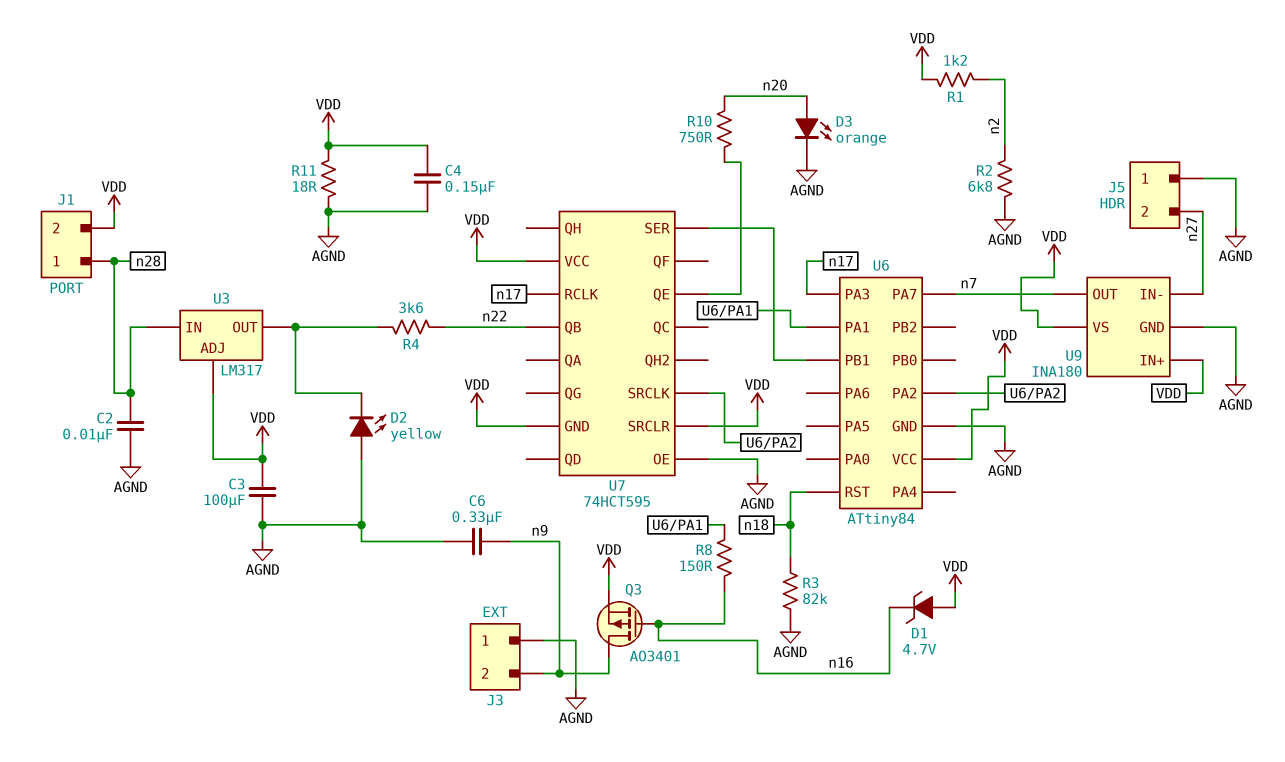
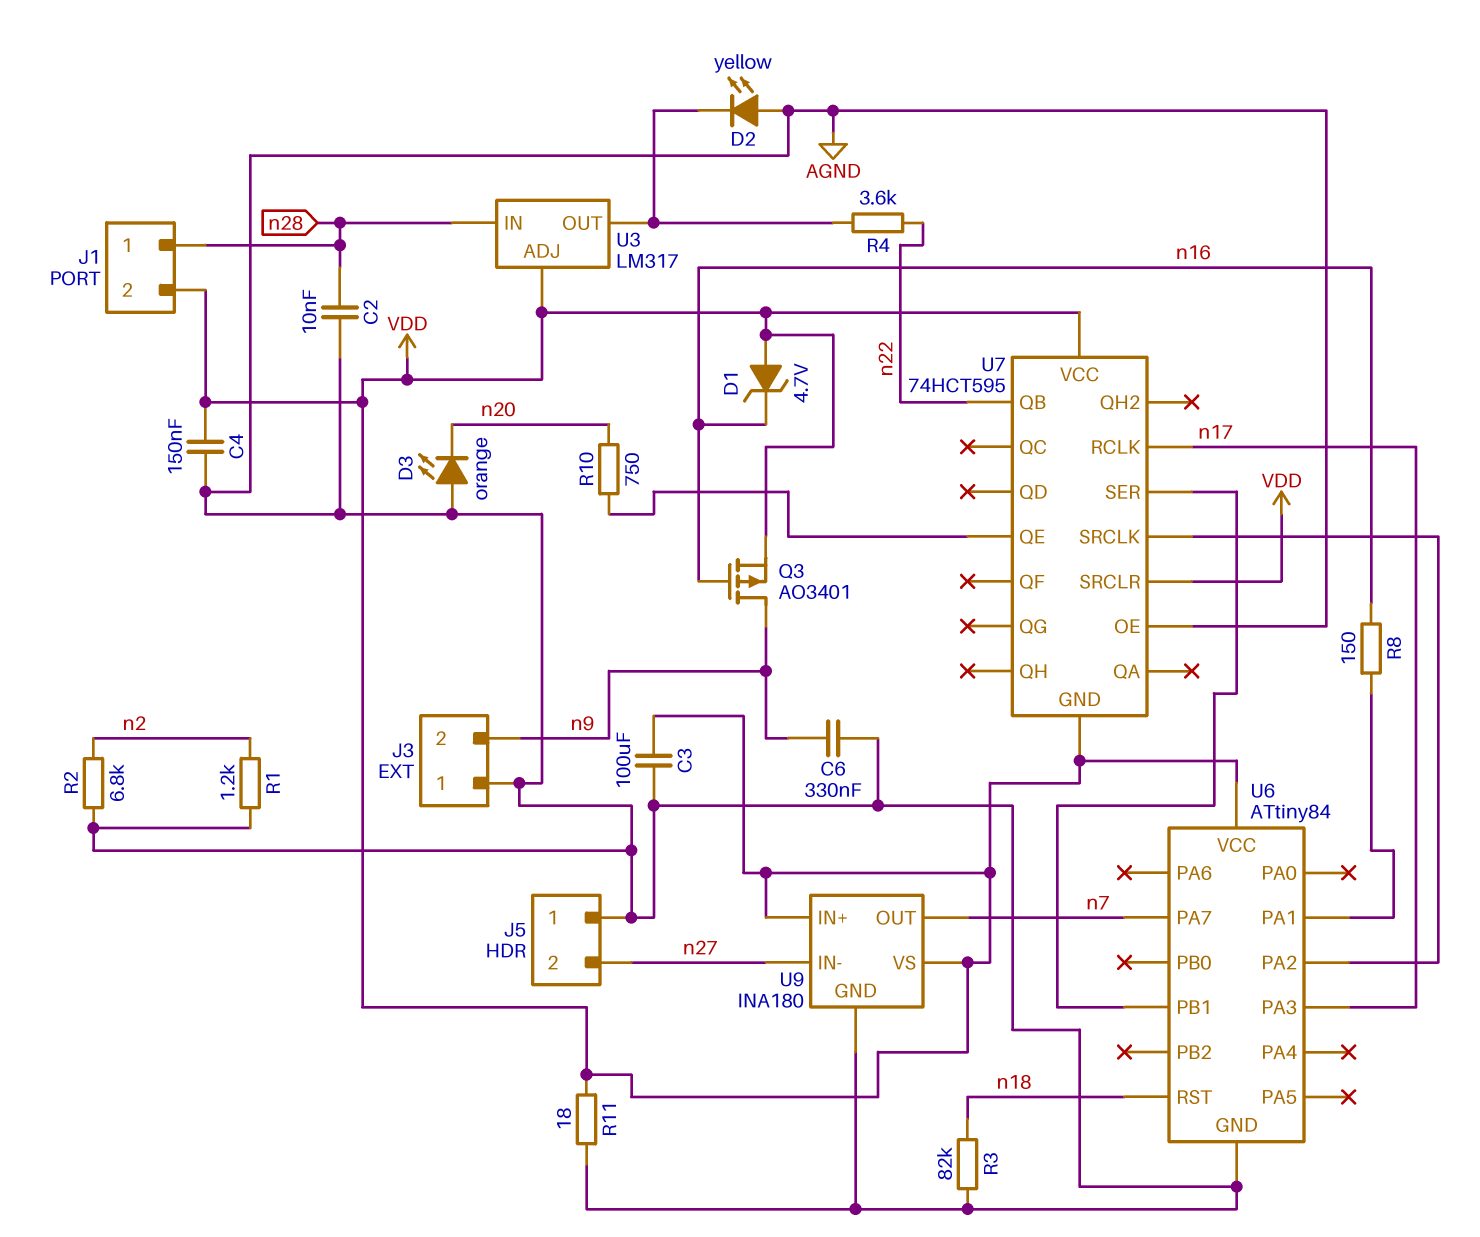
D3: LED orange (A n20, K AGND) -> LED orange (A AGND, K n20)
R1: 1.2k (VDD, n2) -> 1.2k (AGND, n2)

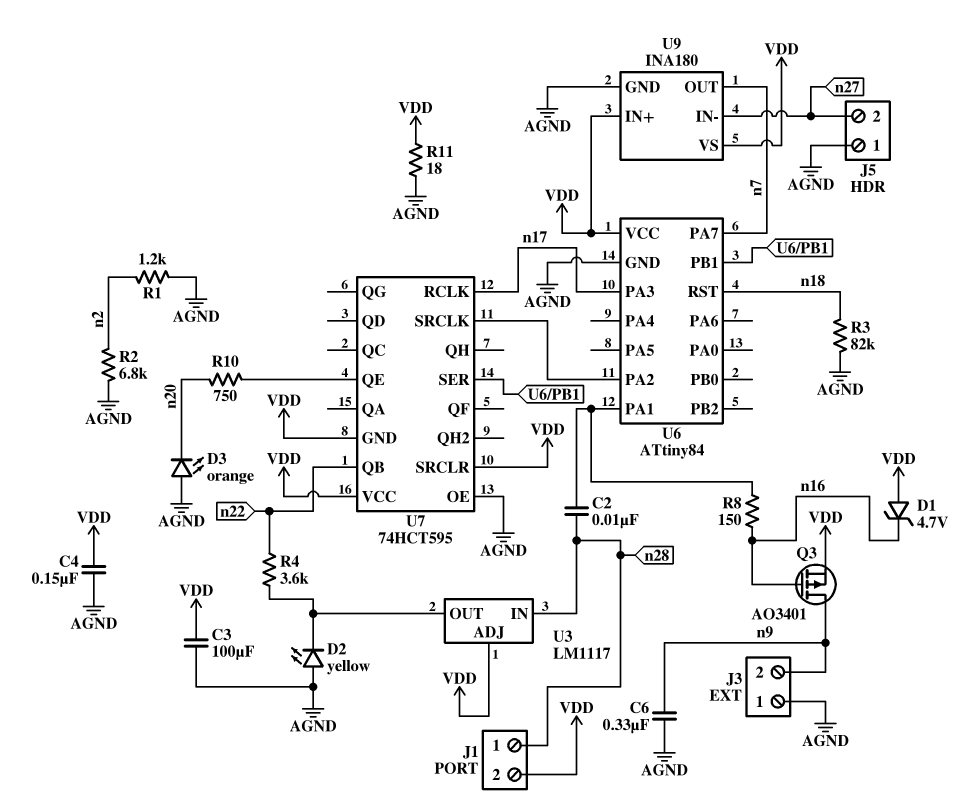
C2: 10nF (AGND, n28) -> 10nF (U6/PA1, n28)
U3: LM317 -> LM1117

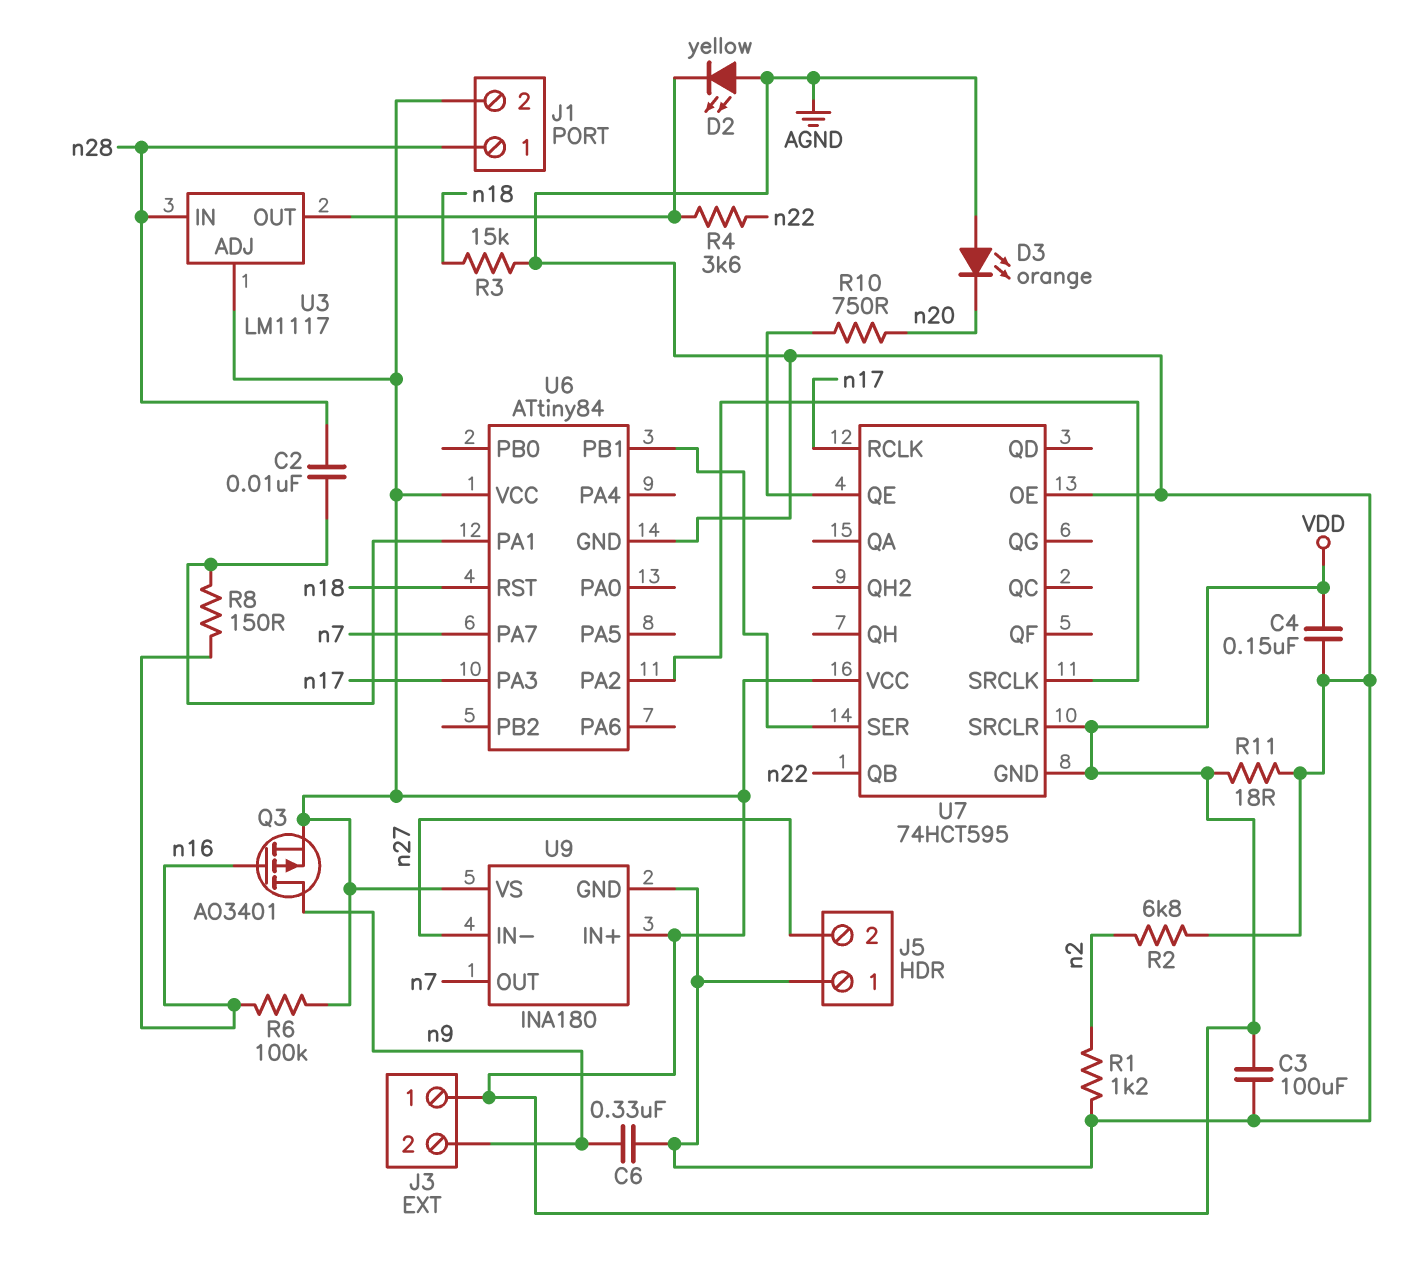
D1: zener 4.7V (A VDD, K n16) -> none
J3 pin 1: AGND -> VDD
R3: 82k (AGND, n18) -> 15k (AGND, n18)
R6: none -> 100k (VDD, n16)

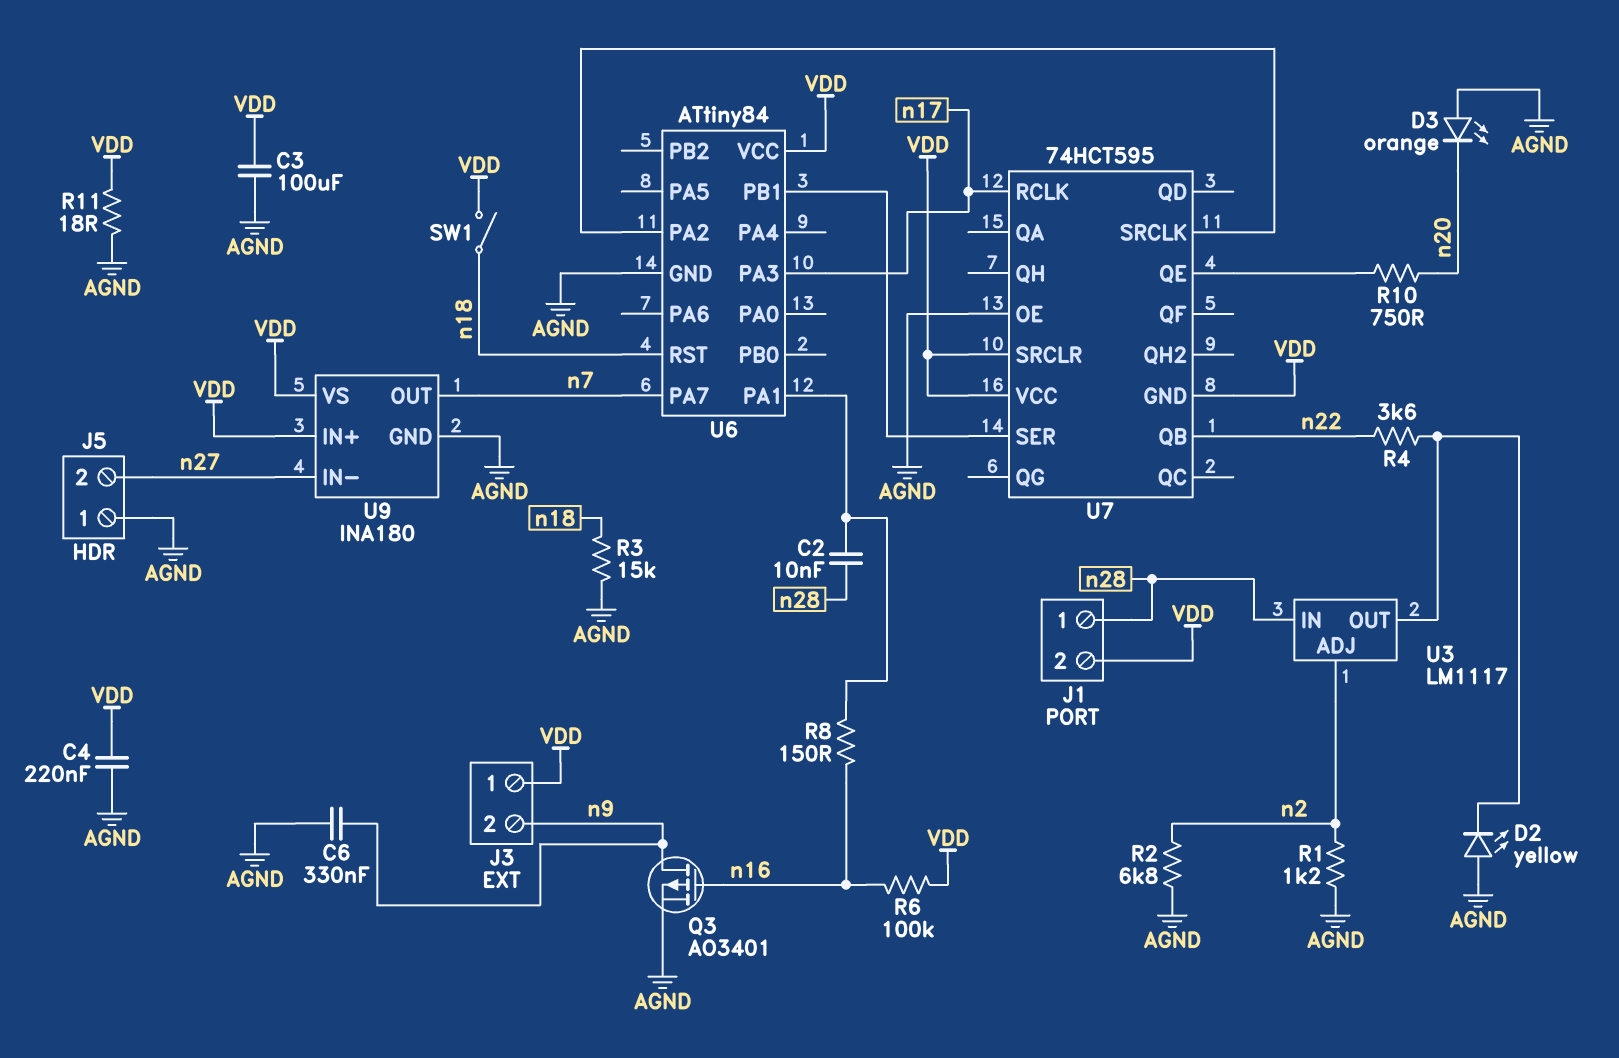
C4: 150nF (AGND, VDD) -> 220nF (AGND, VDD)
Q3: PMOS AO3401 (G n16, D n9, S VDD) -> PMOS AO3401 (G n16, D n9, S AGND)
SW1: none -> switch (VDD, n18)
U3 pin ADJ: VDD -> n2

